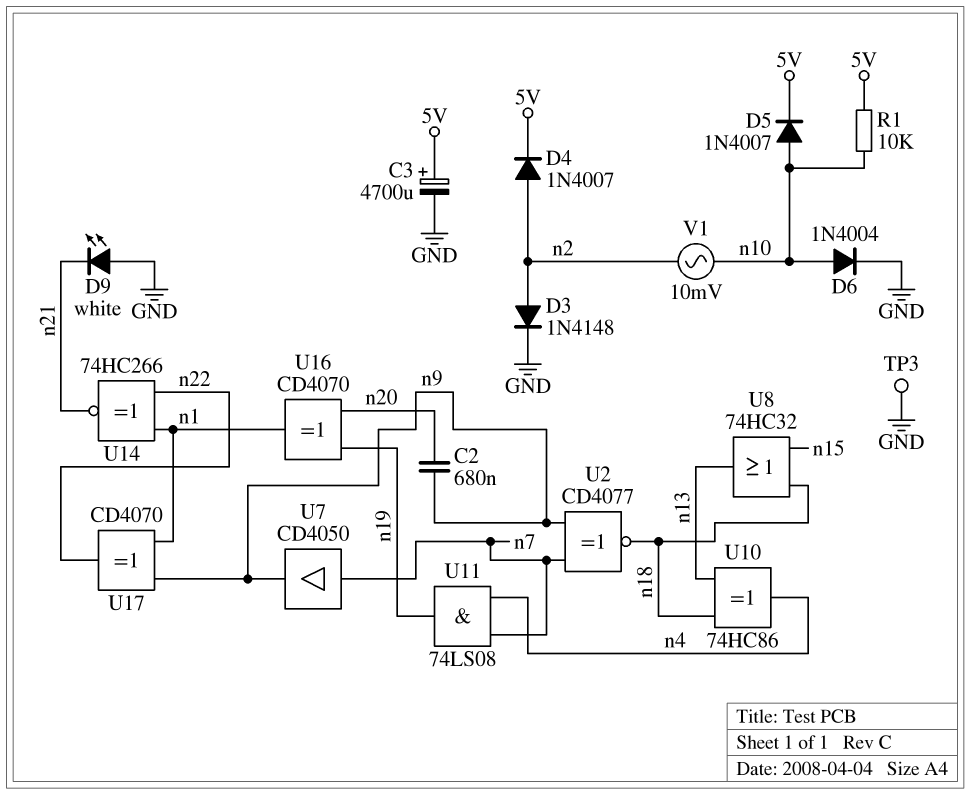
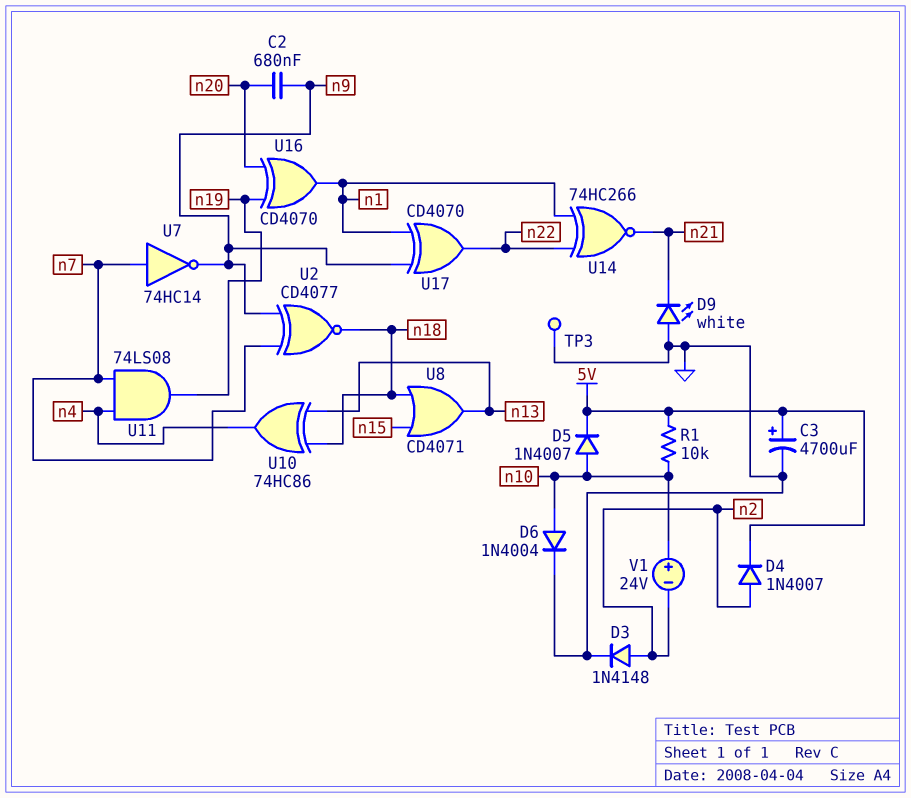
U7: buffer CD4050 (in n7, out n9) -> NOT 74HC14 (in n7, out n9)
U8: OR 74HC32 (in n15, in n18, out n13) -> OR CD4071 (in n15, in n18, out n13)
V1: AC 10mV (n2, n10) -> 24V (plus n10, minus n2)

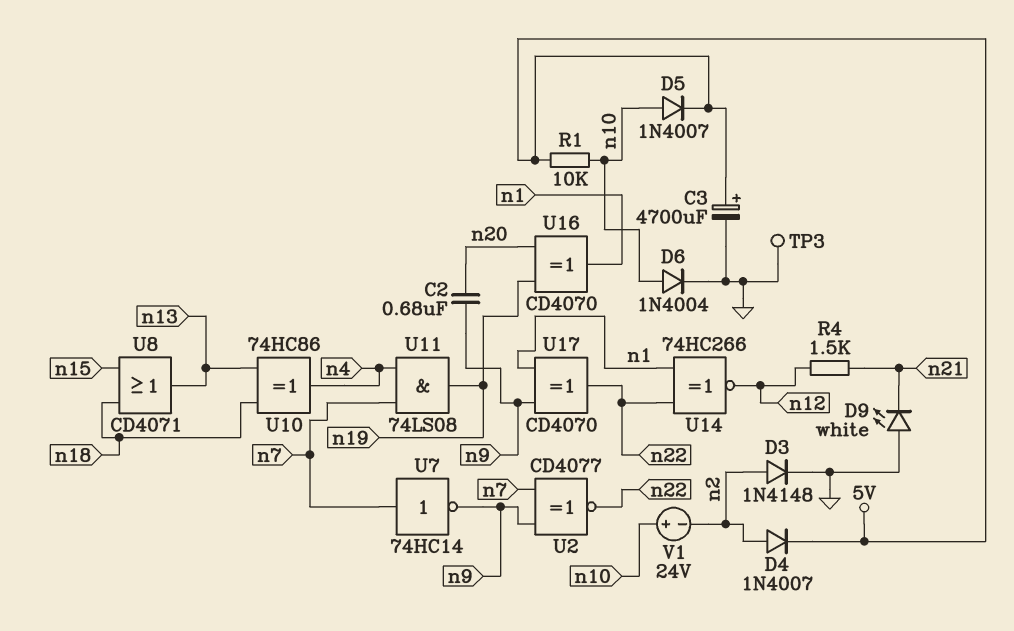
R4: none -> 1.5k (n12, n21)
U2: XNOR CD4077 (in n7, in n9, out n18) -> XNOR CD4077 (in n7, in n9, out n22)
U14: XNOR 74HC266 (in n1, in n22, out n21) -> XNOR 74HC266 (in n1, in n22, out n12)

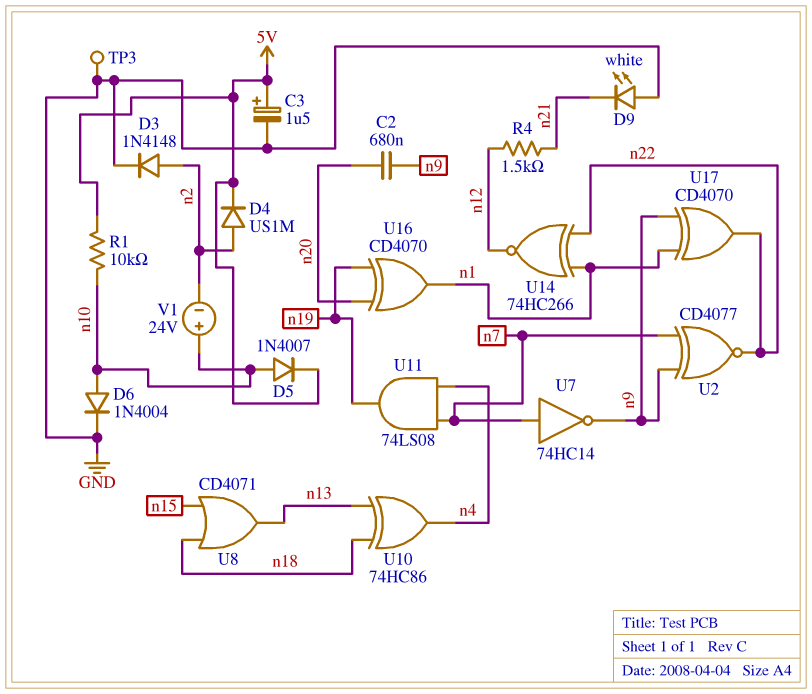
C3: 4700uF (plus 5V, minus GND) -> 1.5uF (plus 5V, minus GND)
D4: diode 1N4007 (A n2, K 5V) -> diode US1M (A n2, K 5V)

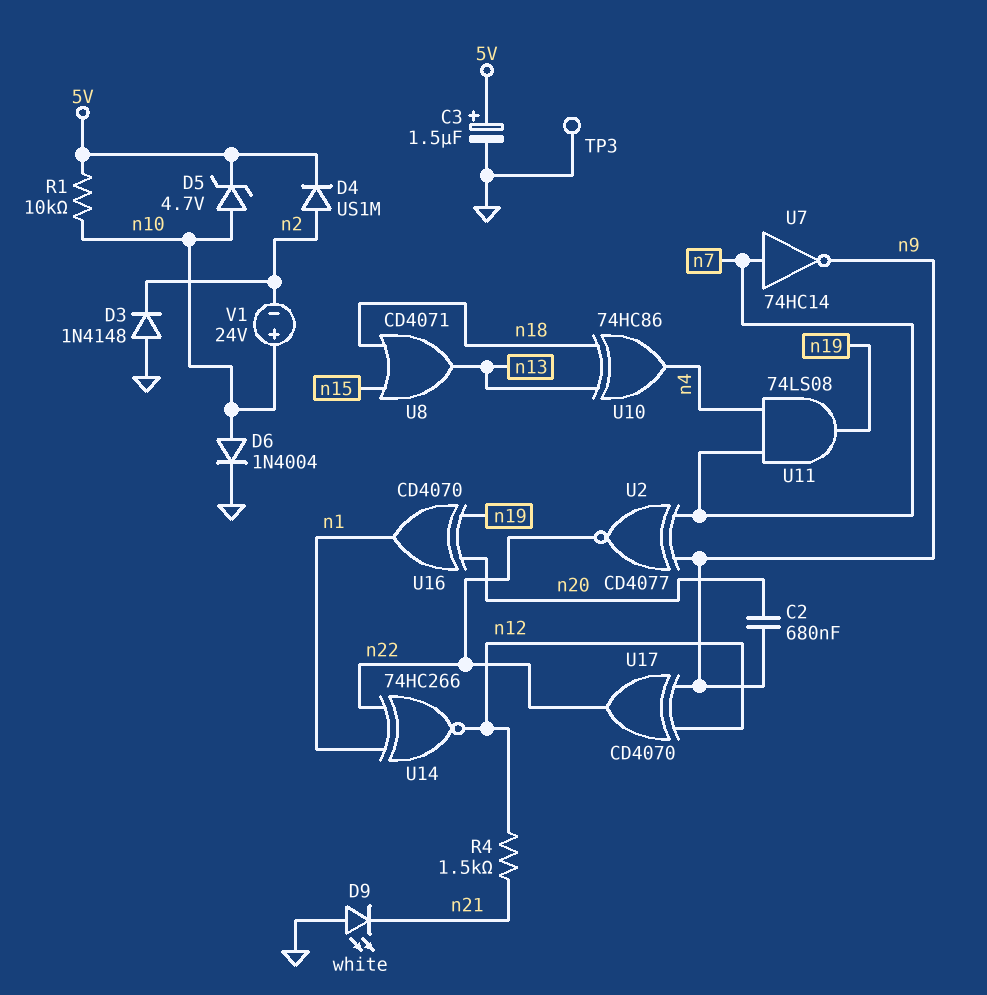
D3: diode 1N4148 (A n2, K GND) -> diode 1N4148 (A GND, K n2)
D5: diode 1N4007 (A n10, K 5V) -> zener 4.7V (A n10, K 5V)
U17: XOR CD4070 (in n1, in n9, out n22) -> XOR CD4070 (in n9, in n12, out n22)

